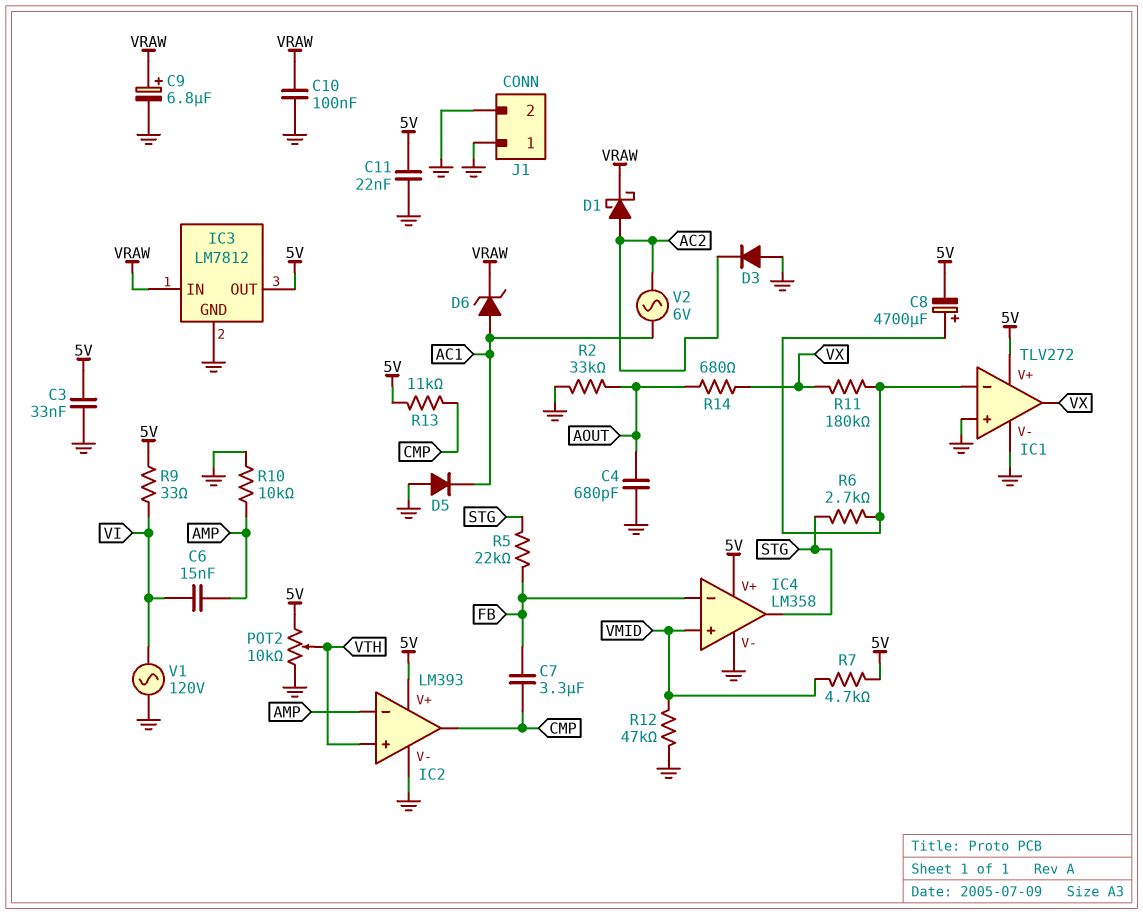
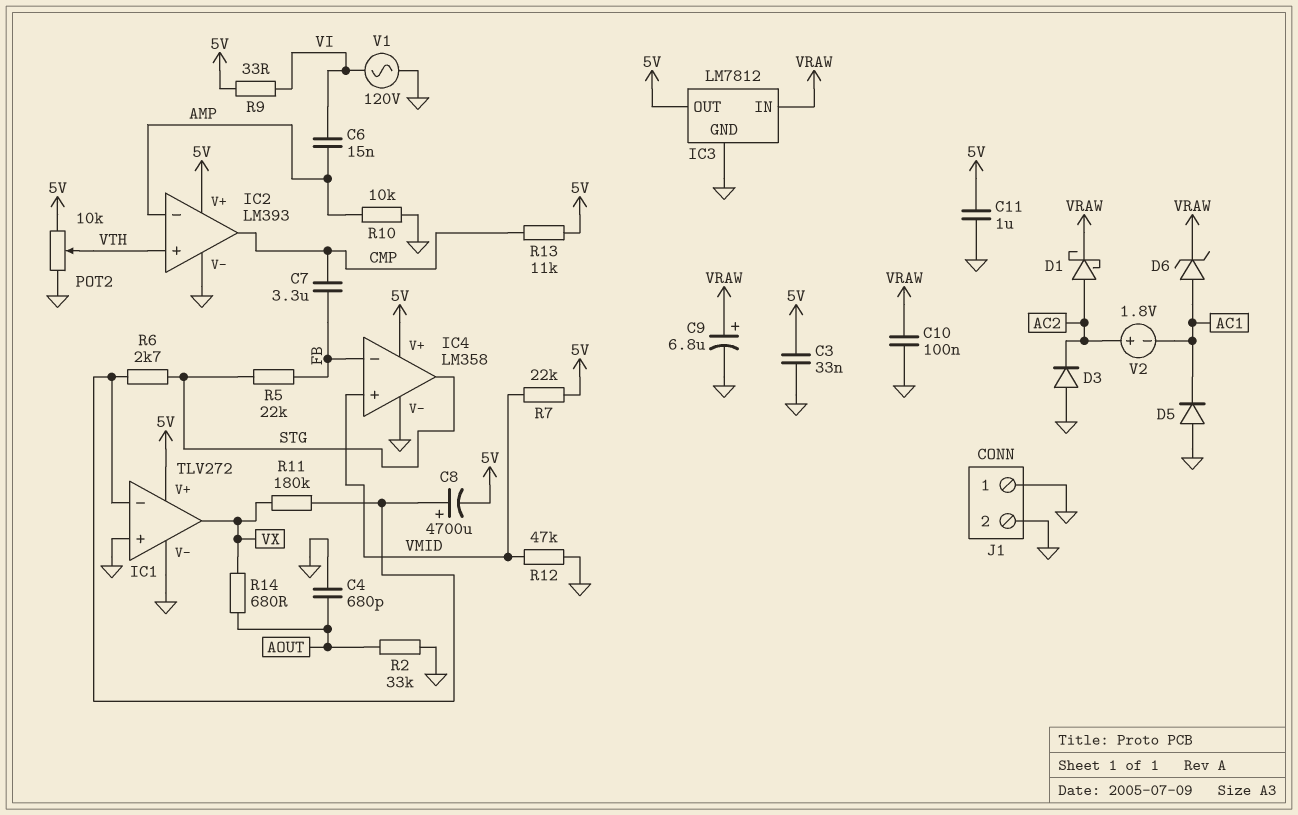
C11: 22nF (5V, GND) -> 1uF (5V, GND)
R7: 4.7k (5V, VMID) -> 22k (5V, VMID)
V2: AC 6V (AC1, AC2) -> 1.8V (plus AC2, minus AC1)

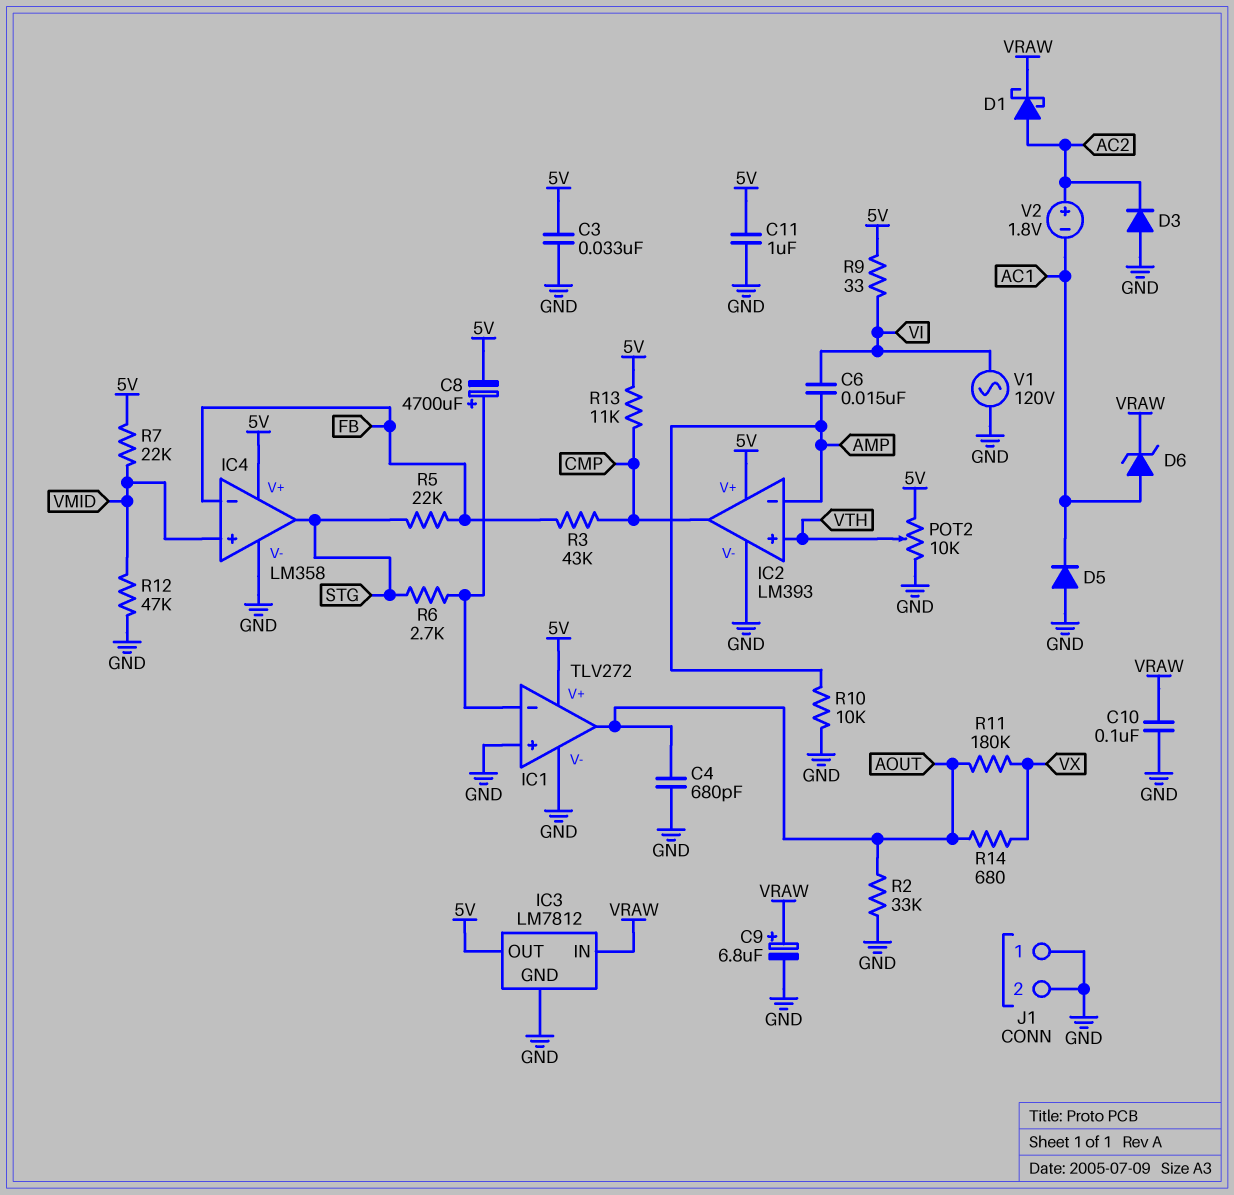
C7: 3.3uF (CMP, FB) -> none
IC1 pin out: VX -> AOUT
R3: none -> 43k (CMP, FB)
R11: 180k (IC1/in-, VX) -> 180k (AOUT, VX)

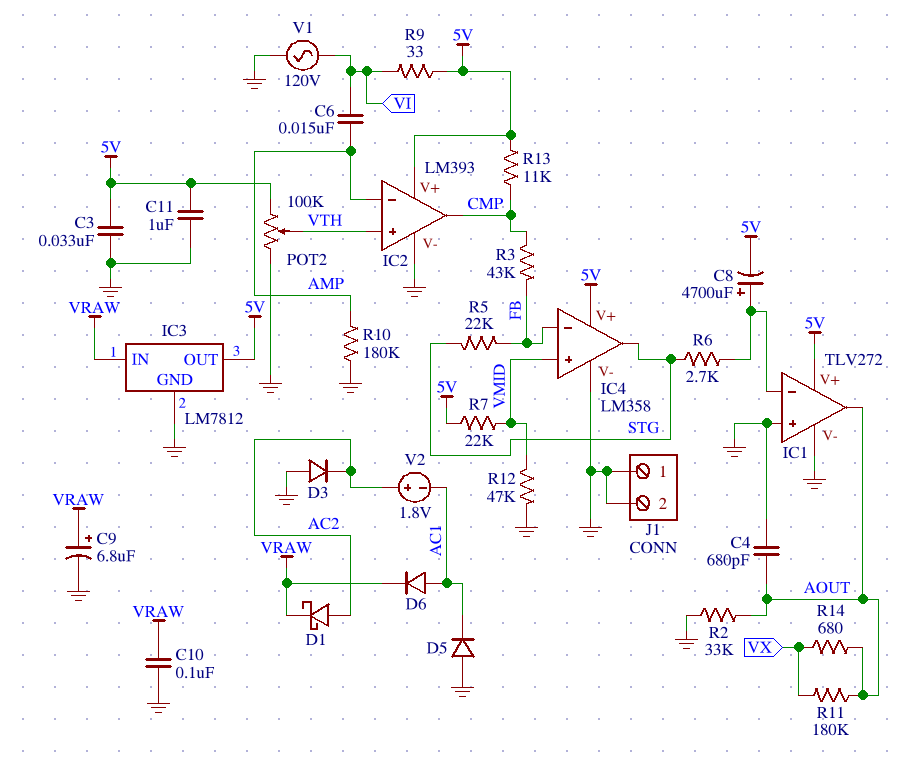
D6: zener (A AC1, K VRAW) -> diode (A AC1, K VRAW)
POT2: 10k (5V, GND, wiper VTH) -> 100k (5V, GND, wiper VTH)
R10: 10k (AMP, GND) -> 180k (AMP, GND)

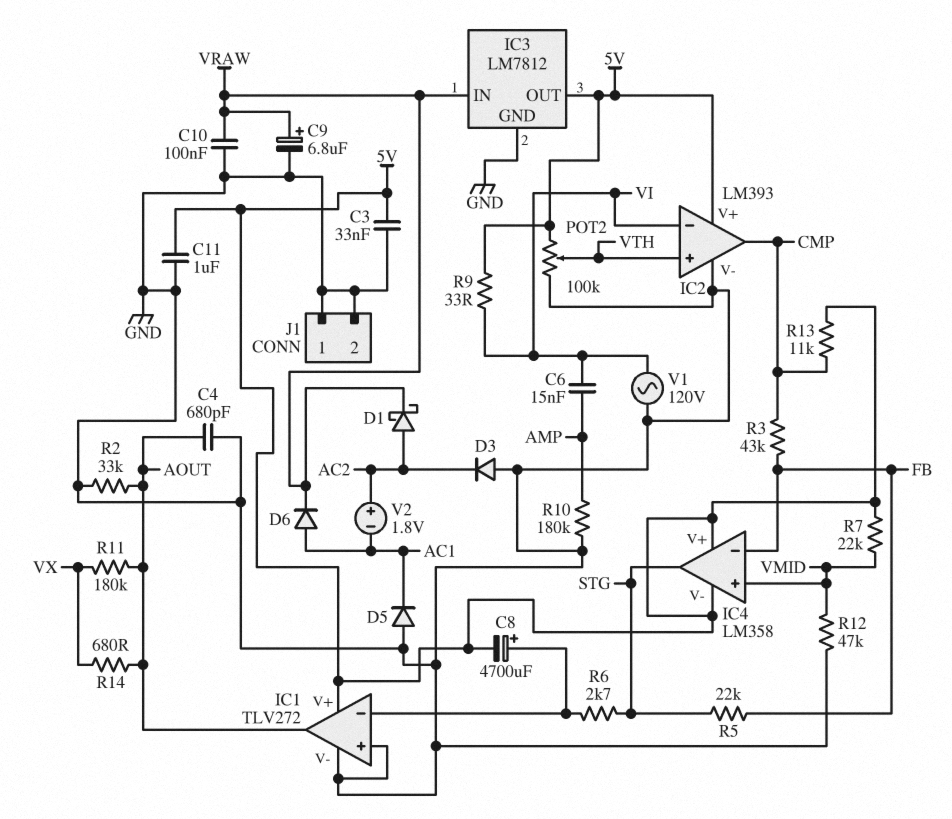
IC2 pin in-: AMP -> VI
IC4 pin V-: GND -> 5V

